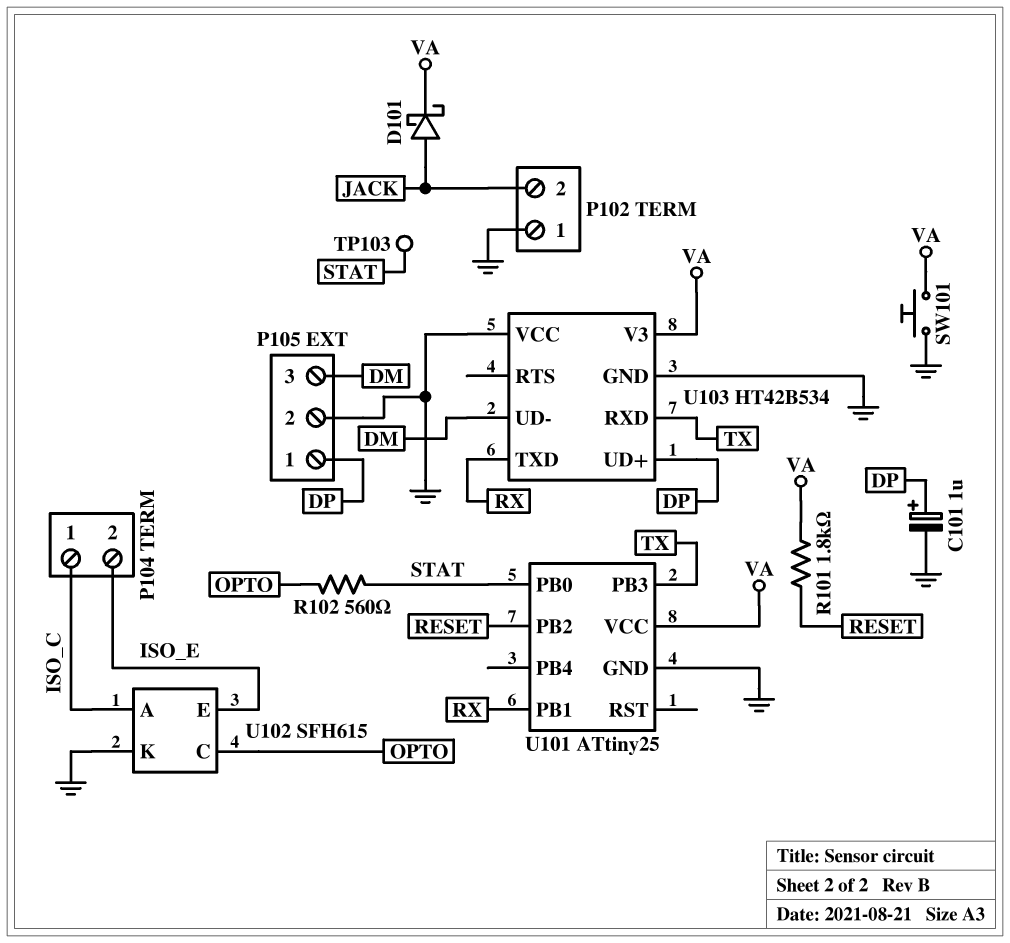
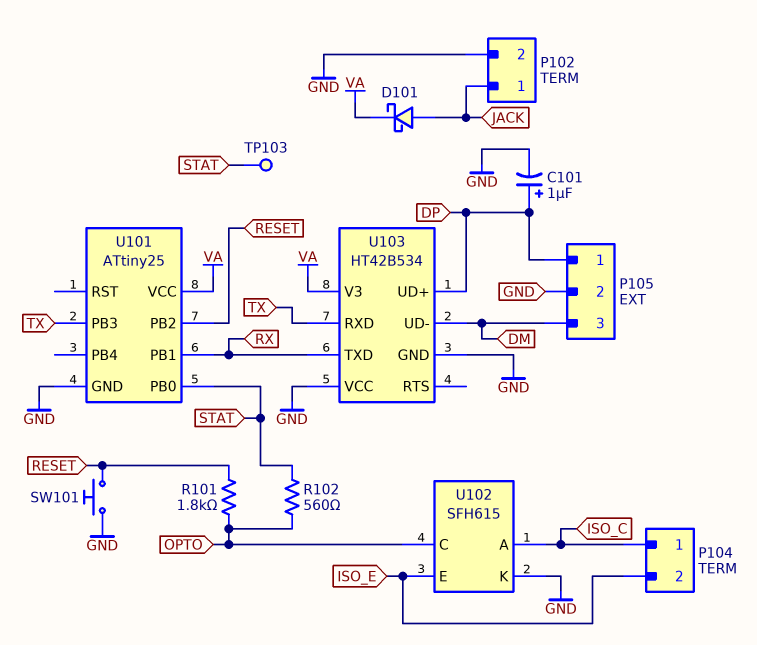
P102 pin 1: GND -> JACK
P102 pin 2: JACK -> GND
R101: 1.8k (RESET, VA) -> 1.8k (OPTO, RESET)
SW101: button (GND, VA) -> button (GND, RESET)

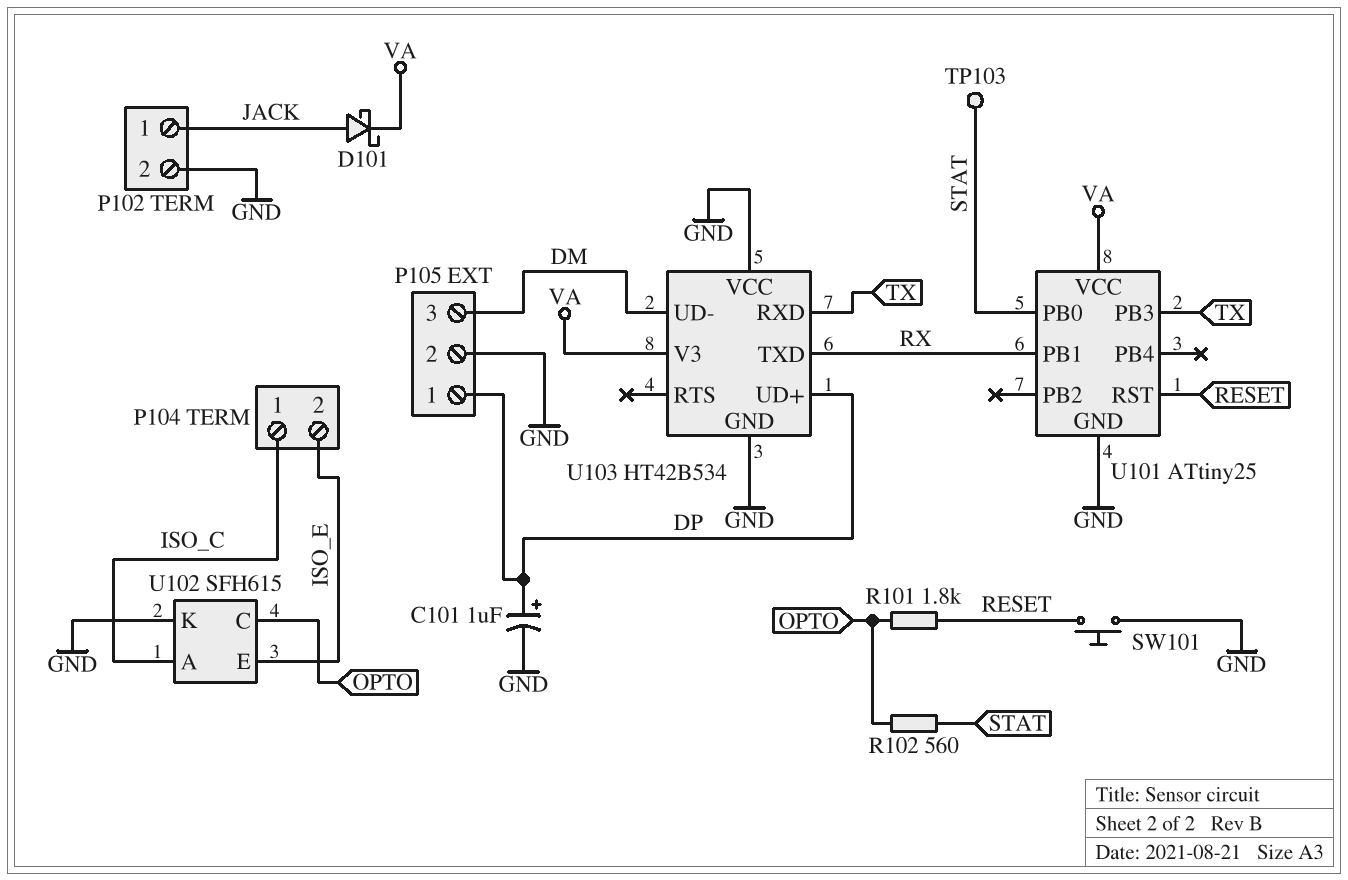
U101 pin PB2: RESET -> none
U101 pin RST: none -> RESET

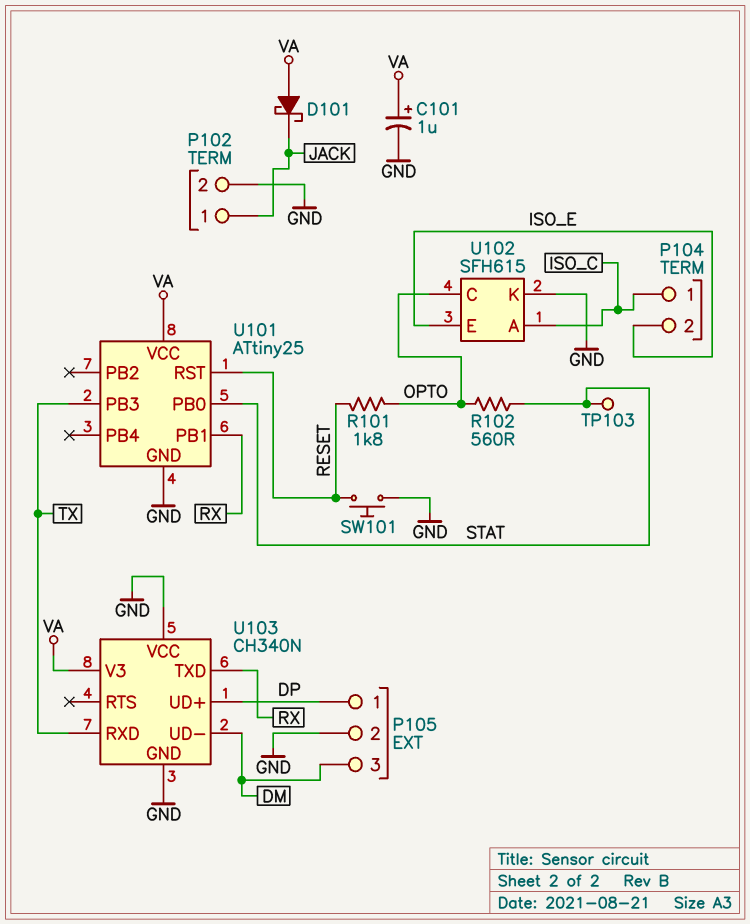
C101: 1uF (plus DP, minus GND) -> 1uF (plus VA, minus GND)
D101: schottky (A JACK, K VA) -> schottky (A VA, K JACK)
U103: HT42B534 -> CH340N

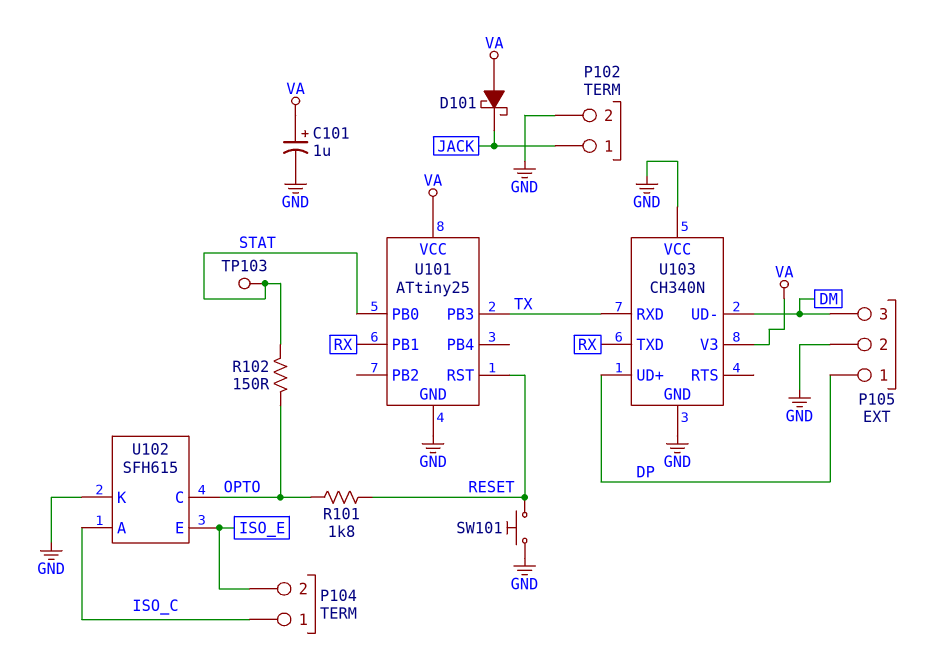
R102: 560 (OPTO, STAT) -> 150 (OPTO, STAT)

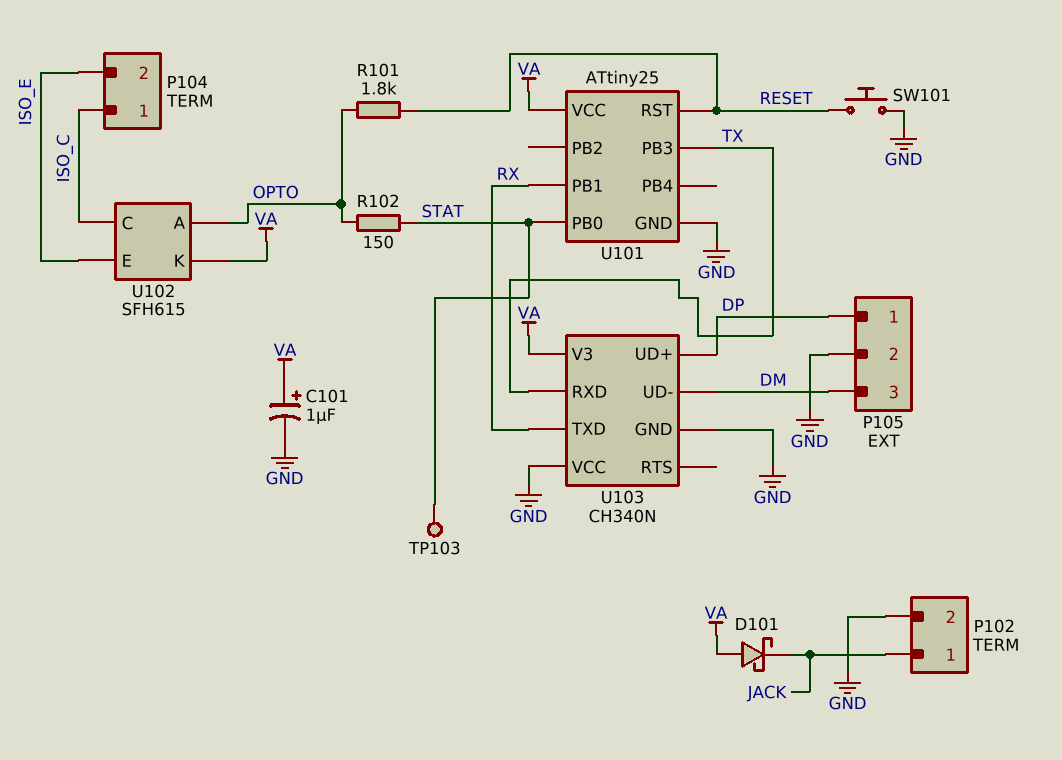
U102 pin A: ISO_C -> OPTO
U102 pin C: OPTO -> ISO_C
U102 pin K: GND -> VA

